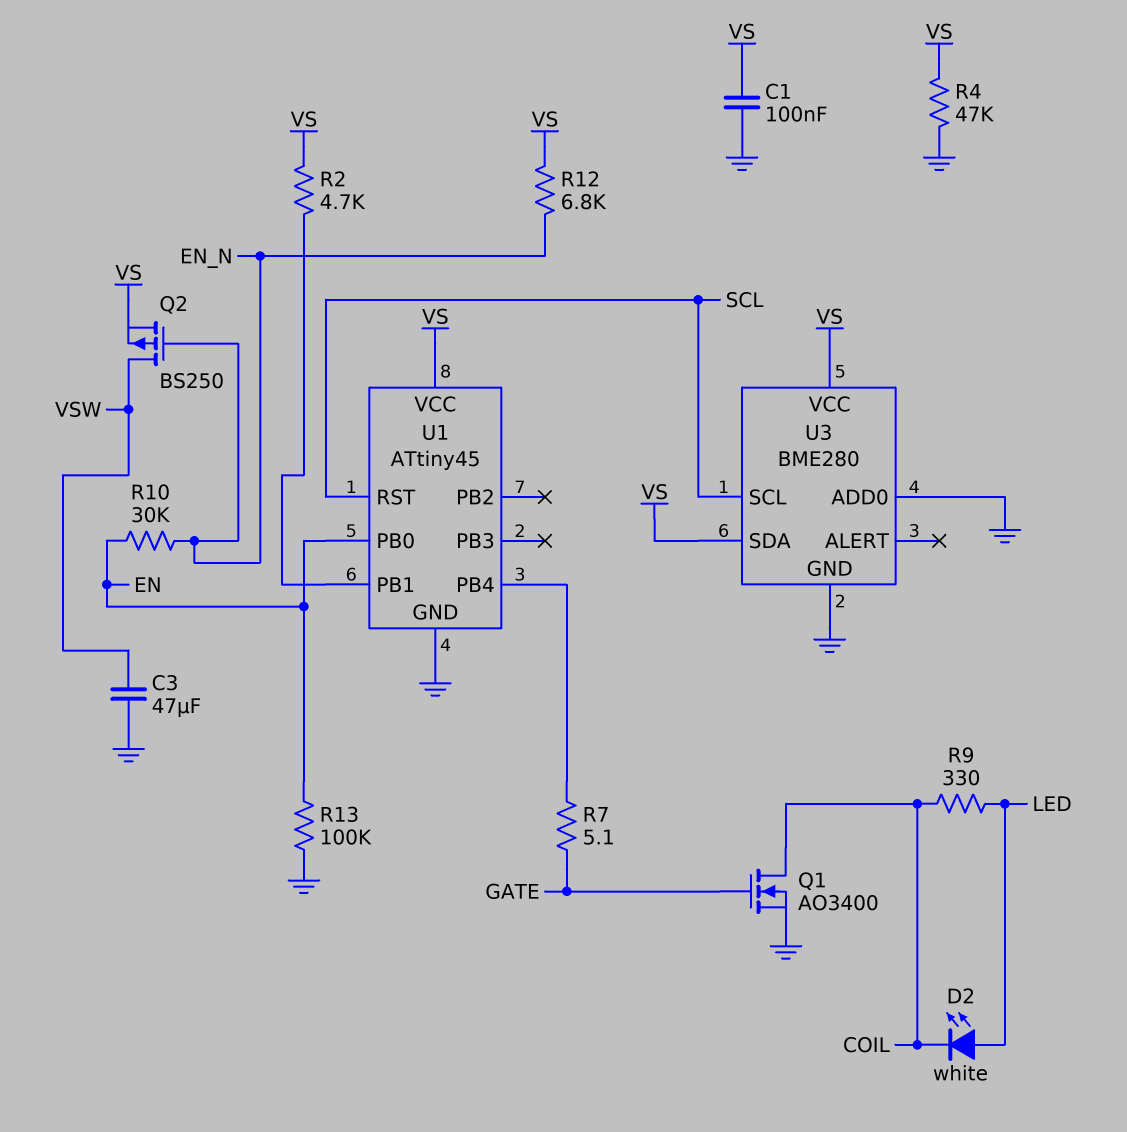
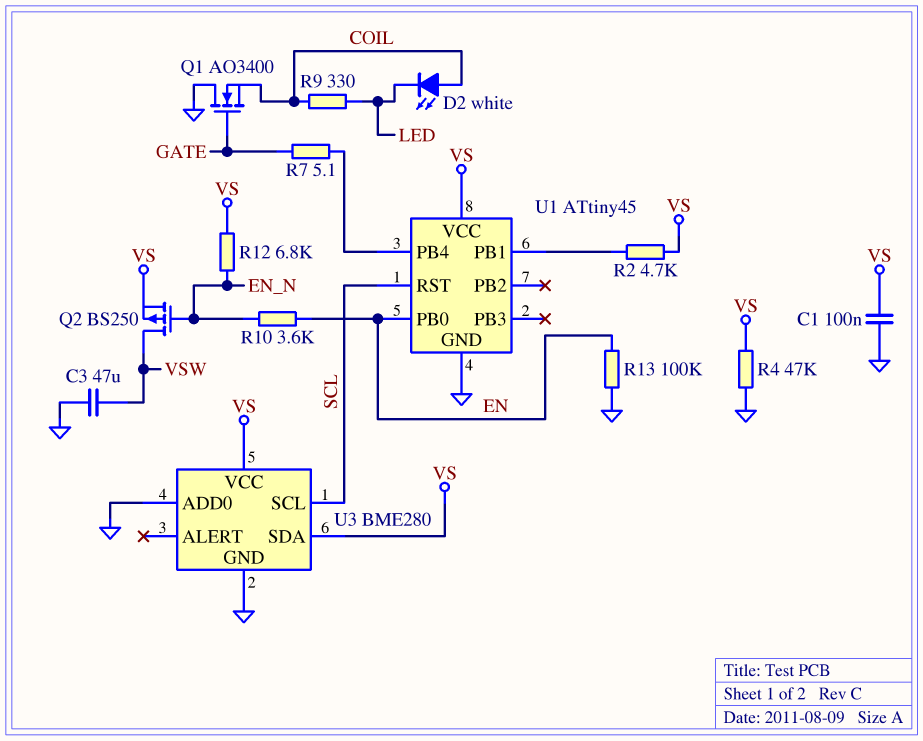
D2: LED white (A LED, K COIL) -> LED white (A COIL, K LED)
Q1: NMOS AO3400 (G GATE, D COIL, S GND) -> NMOS AO3400 (G GATE, D GND, S COIL)
R10: 30k (EN, EN_N) -> 3.6k (EN, EN_N)

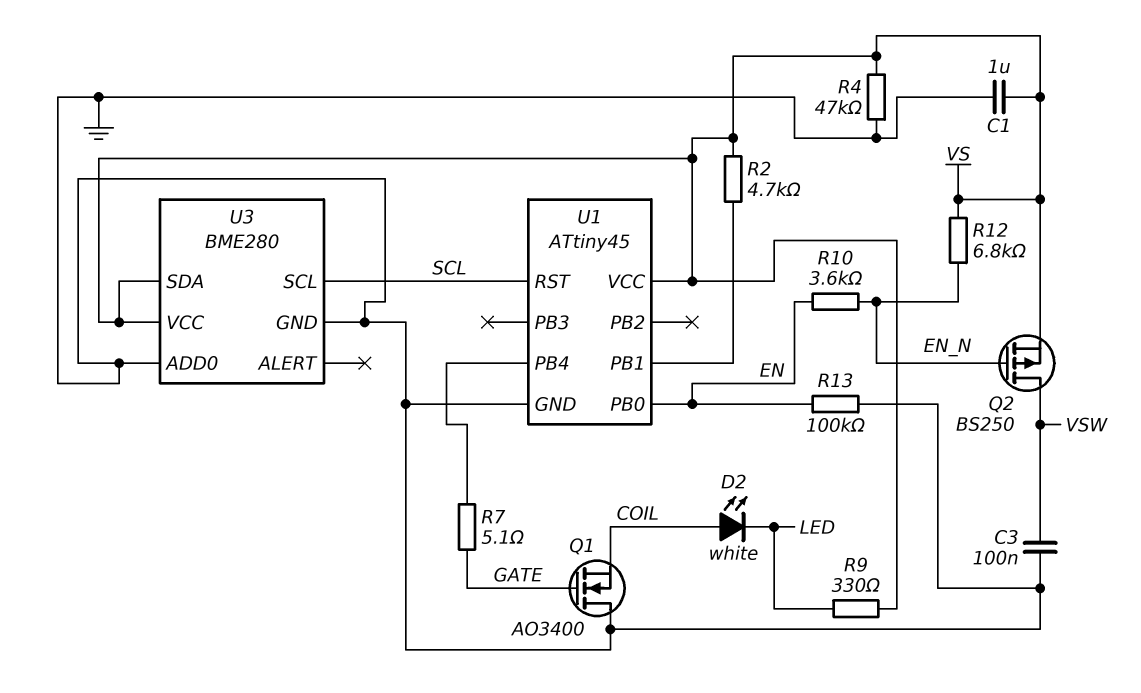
C1: 100nF (GND, VS) -> 1uF (GND, VS)
C3: 47uF (GND, VSW) -> 100nF (GND, VSW)
R9: 330 (COIL, LED) -> 330 (LED, VS)

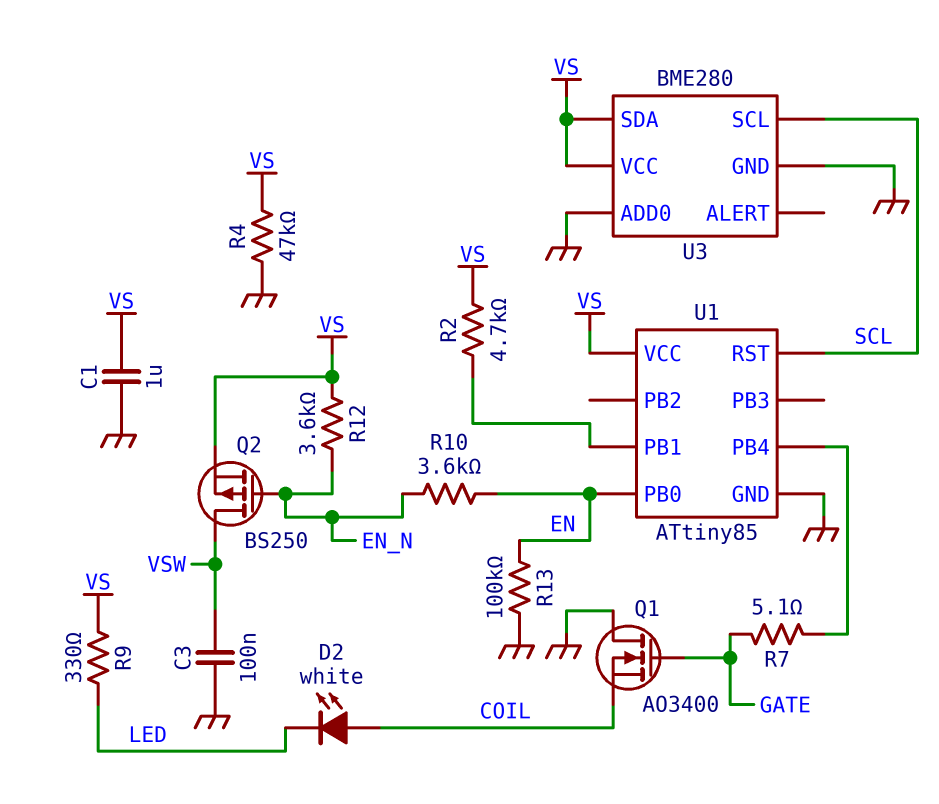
R12: 6.8k (EN_N, VS) -> 3.6k (EN_N, VS)
U1: ATtiny45 -> ATtiny85

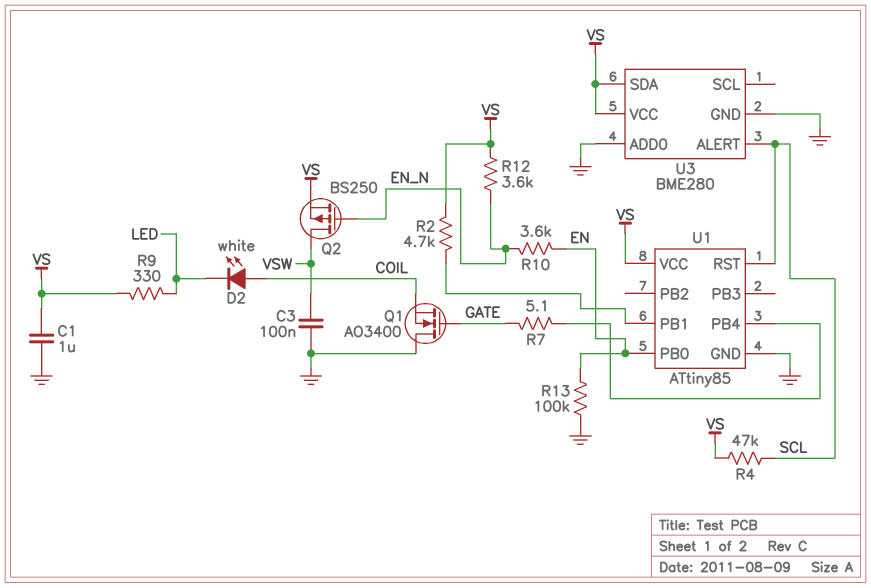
R4: 47k (GND, VS) -> 47k (SCL, VS)
U3 pin ALERT: none -> SCL
U3 pin SCL: SCL -> none

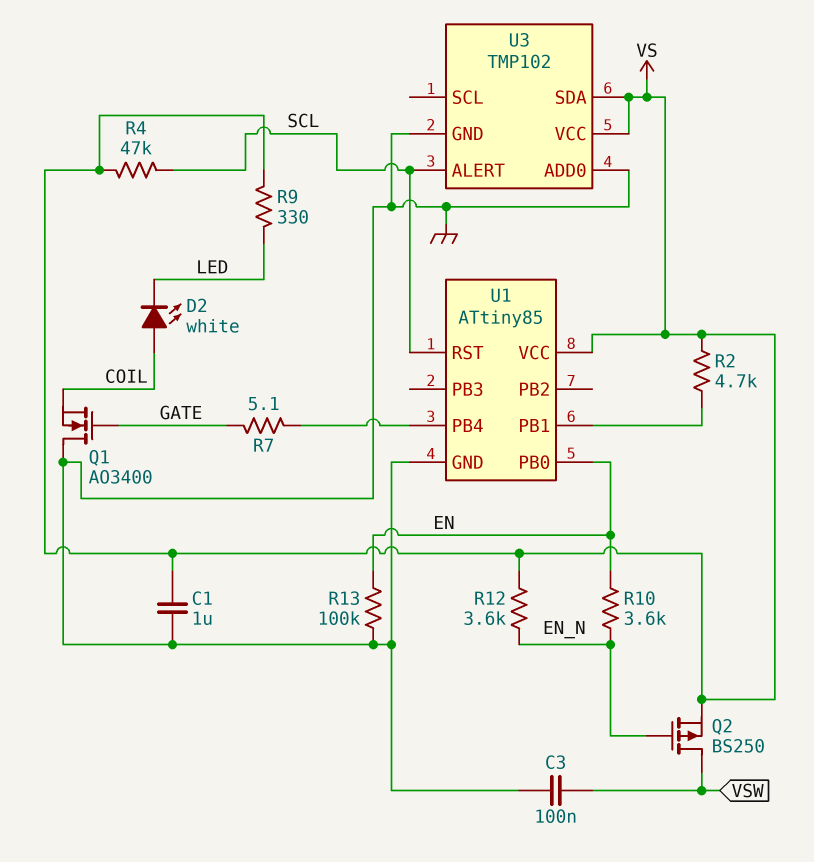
U3: BME280 -> TMP102

